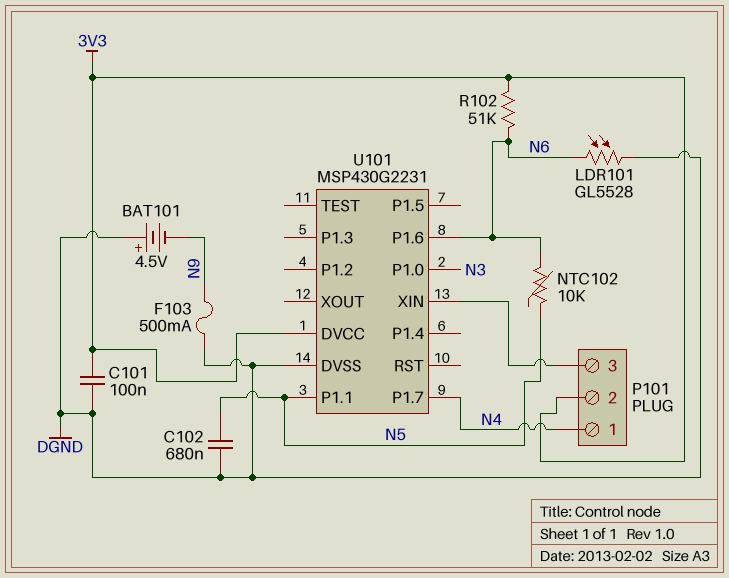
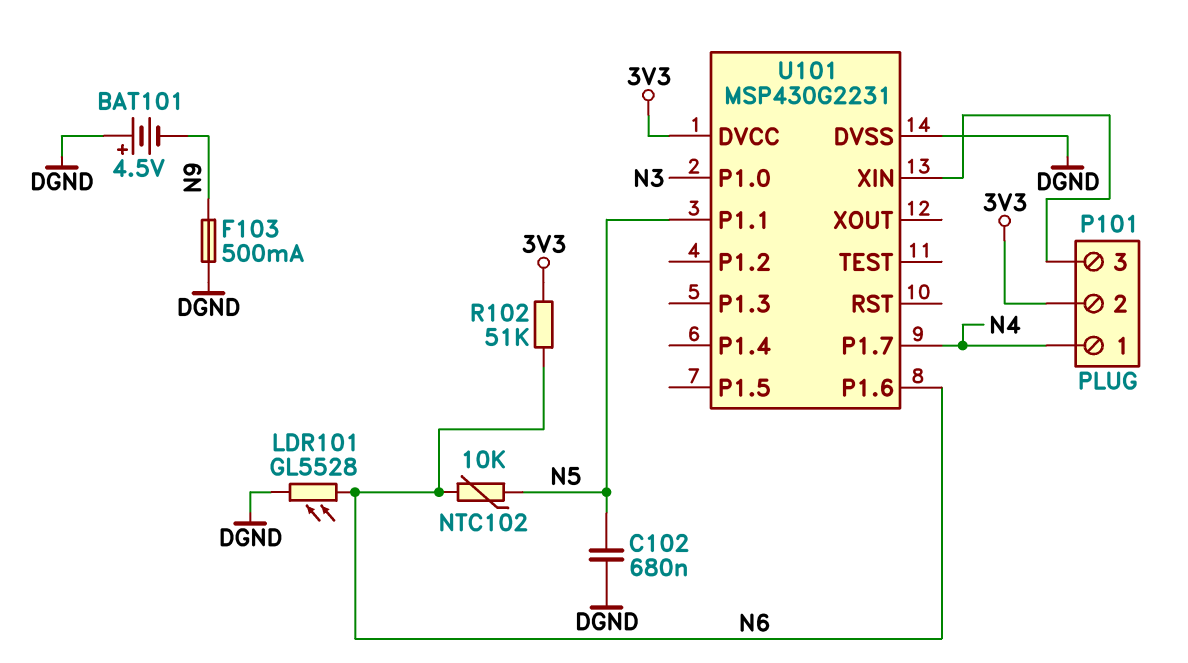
C101: 100nF (3V3, DGND) -> none

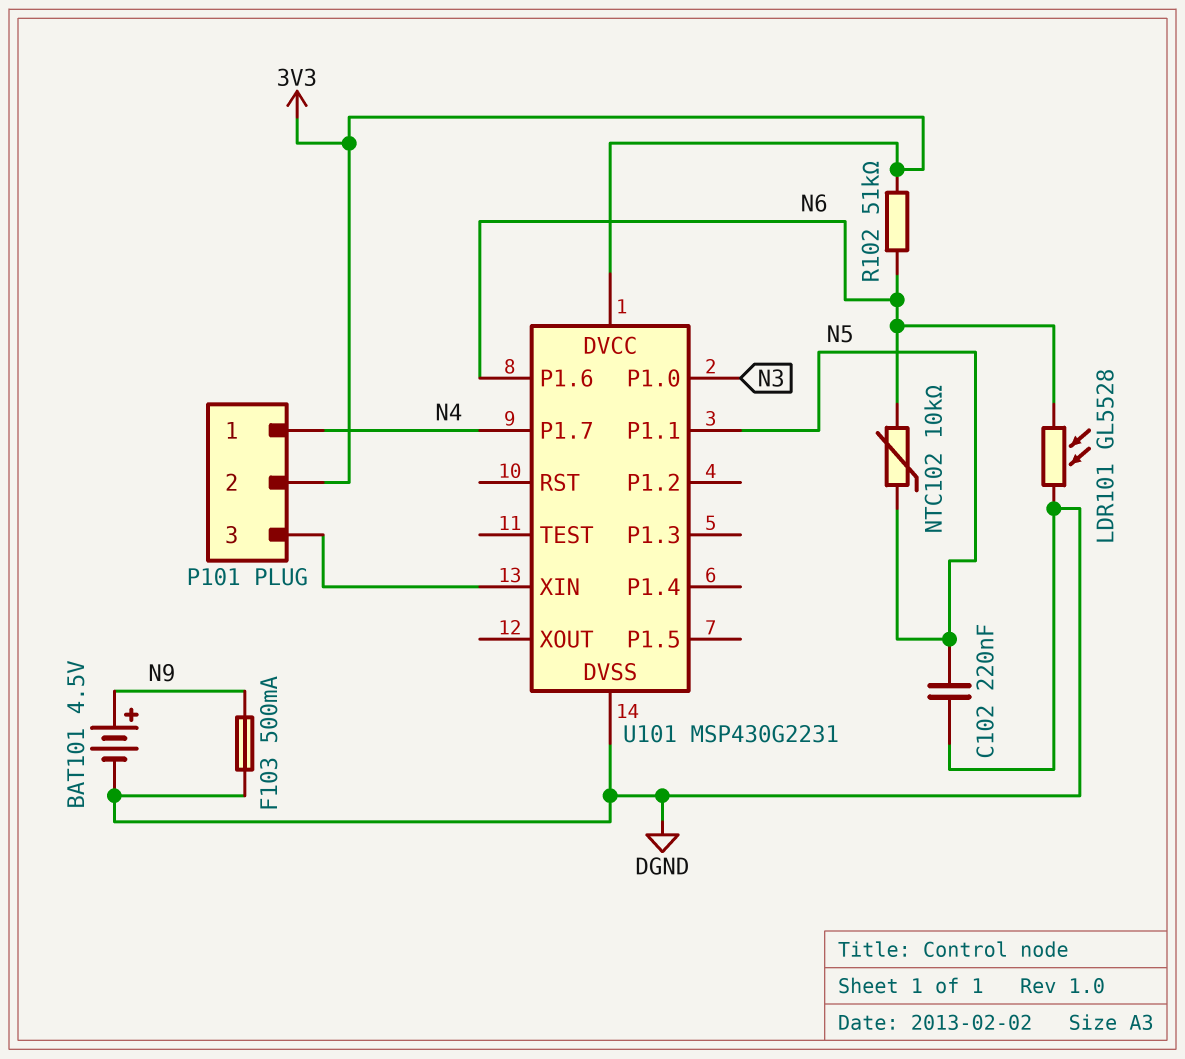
BAT101: 4.5V (plus DGND, minus N9) -> 4.5V (plus N9, minus DGND)
C102: 680nF (DGND, N5) -> 220nF (DGND, N5)

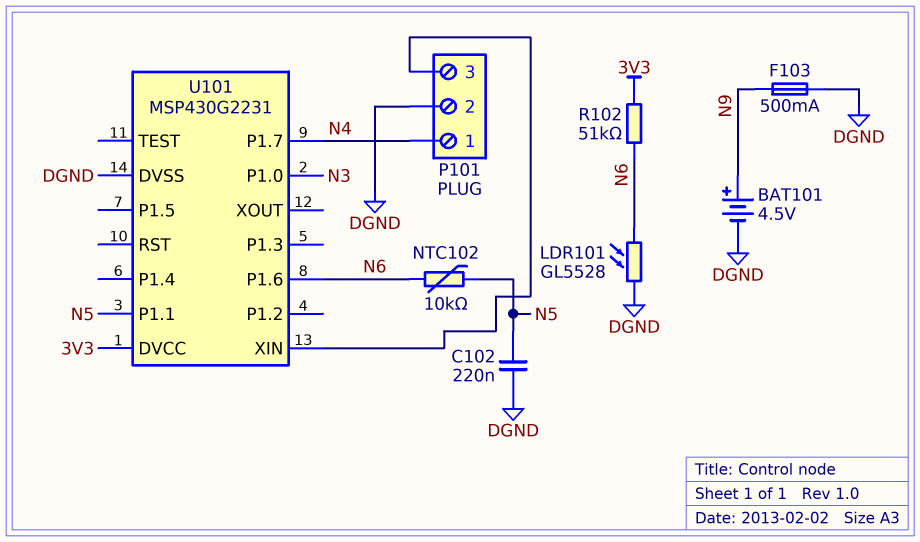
P101 pin 2: 3V3 -> DGND

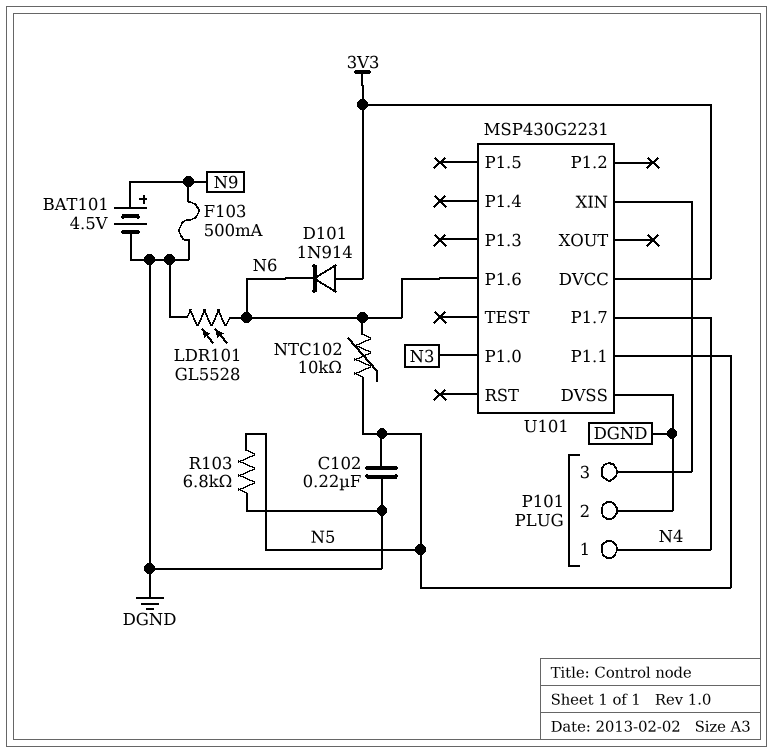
D101: none -> diode 1N914 (A 3V3, K N6)
R102: 51k (3V3, N6) -> none
R103: none -> 6.8k (DGND, N5)

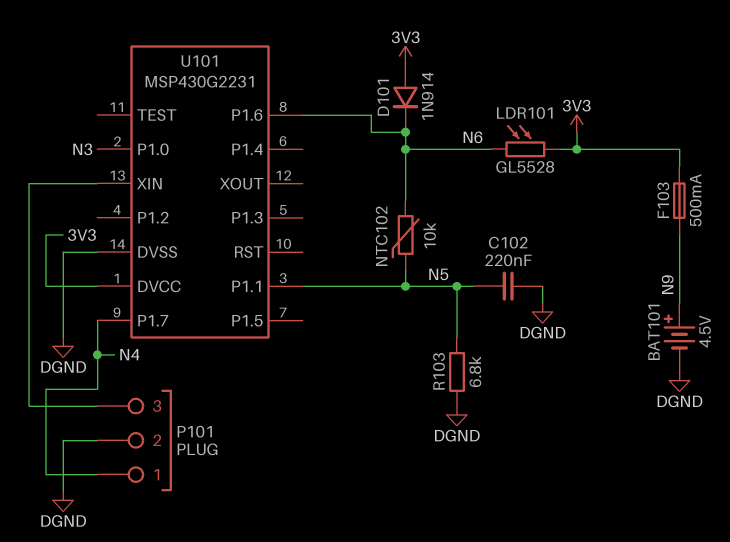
F103: 500mA (DGND, N9) -> 500mA (3V3, N9)
LDR101: GL5528 (DGND, N6) -> GL5528 (3V3, N6)

